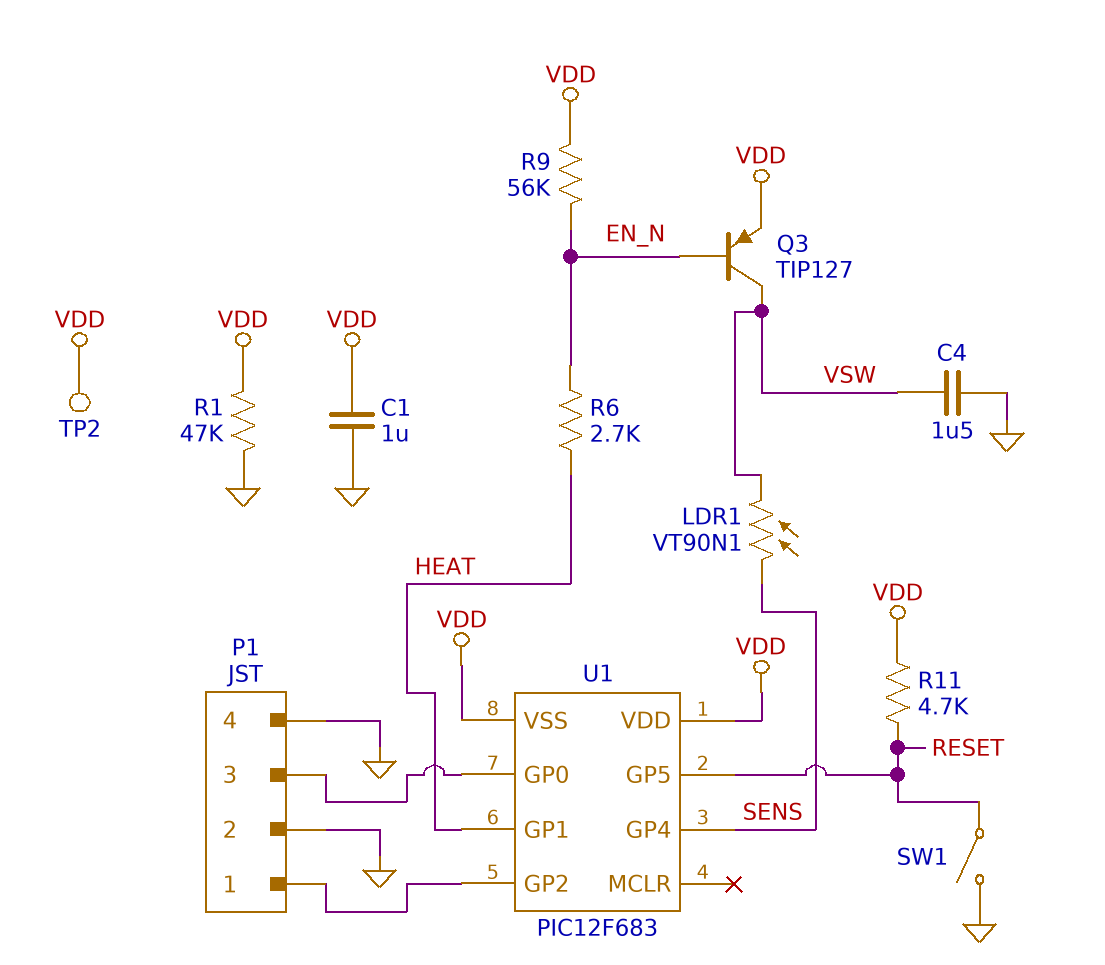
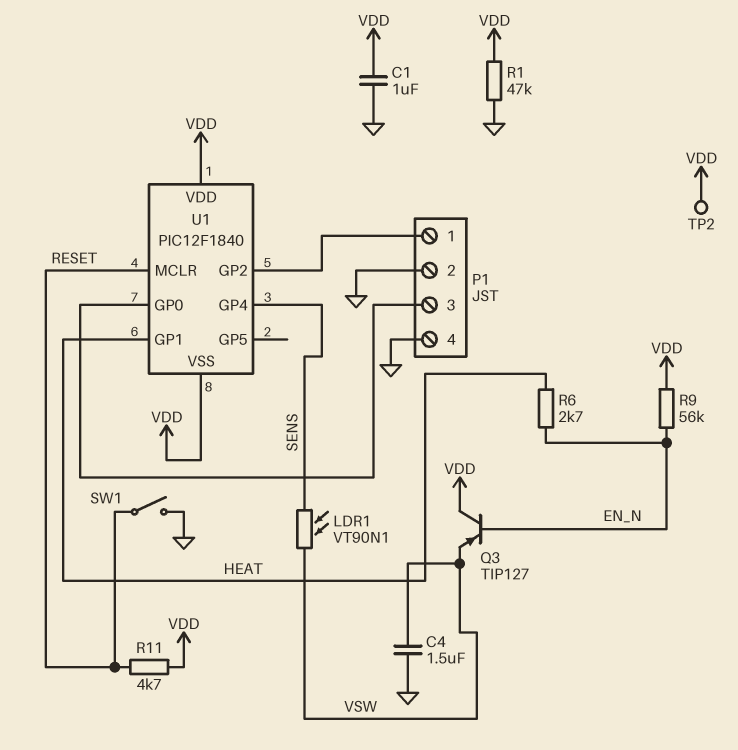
Q3: PNP TIP127 (B EN_N, C VSW, E VDD) -> PNP TIP127 (B EN_N, C VDD, E VSW)
U1: PIC12F683 -> PIC12F1840
U1 pin GP5: RESET -> none
U1 pin MCLR: none -> RESET

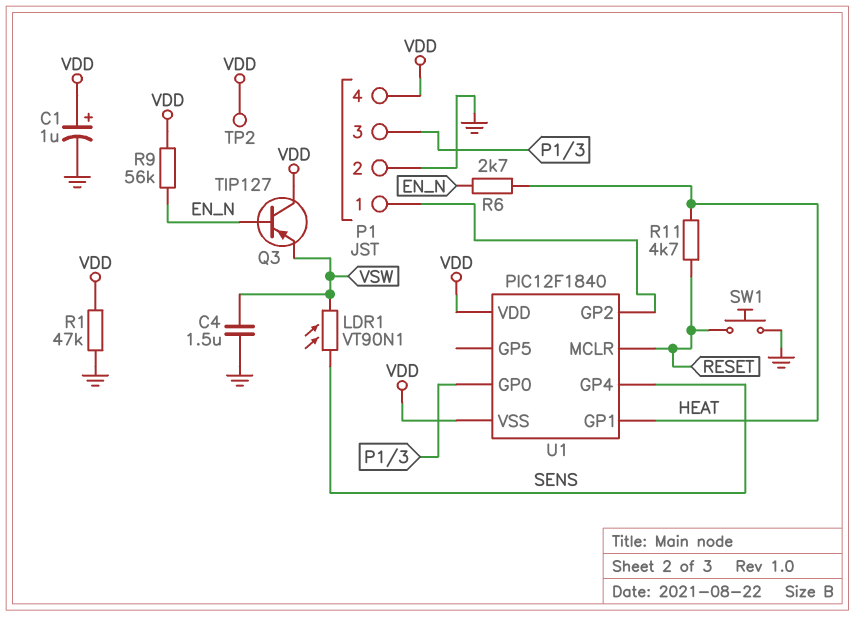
C1: 1uF (GND, VDD) -> 1uF (plus VDD, minus GND)
P1 pin 4: GND -> VDD
R11: 4.7k (RESET, VDD) -> 4.7k (HEAT, RESET)
SW1: switch (GND, RESET) -> button (GND, RESET)

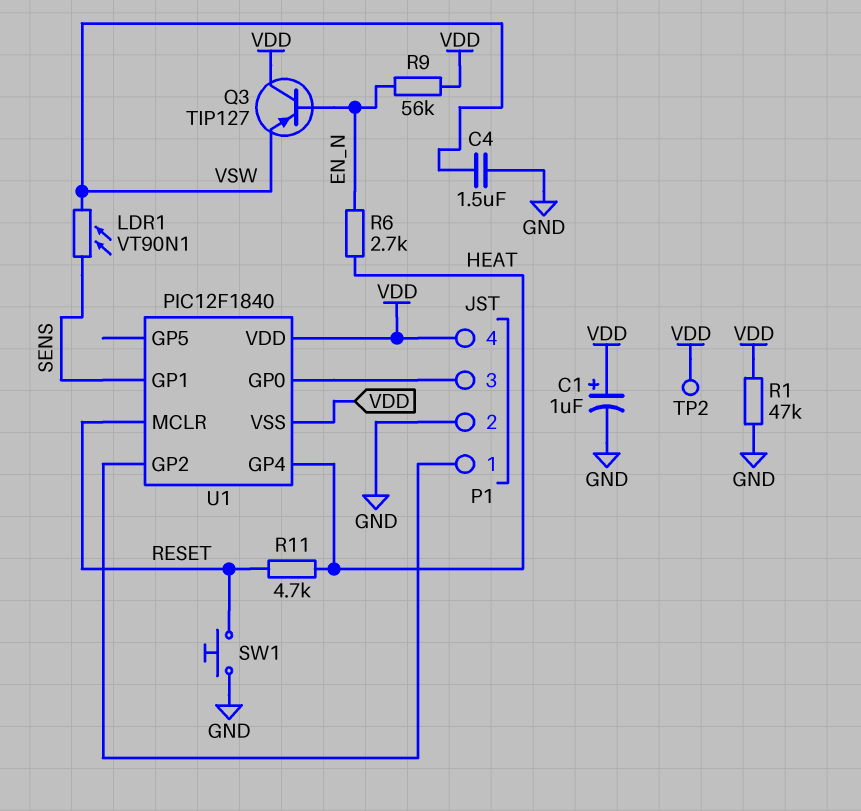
U1 pin GP1: HEAT -> SENS
U1 pin GP4: SENS -> HEAT

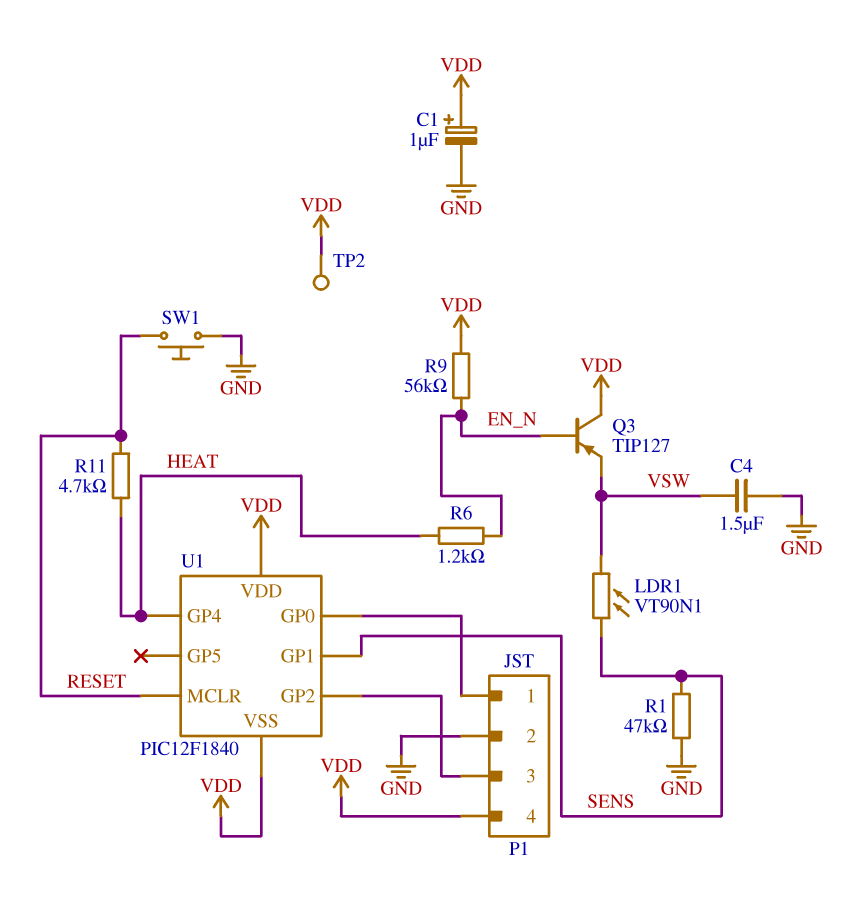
R1: 47k (GND, VDD) -> 47k (GND, SENS)
R6: 2.7k (EN_N, HEAT) -> 1.2k (EN_N, HEAT)
U1 pin GP0: P1/3 -> P1/1
U1 pin GP2: P1/1 -> P1/3

